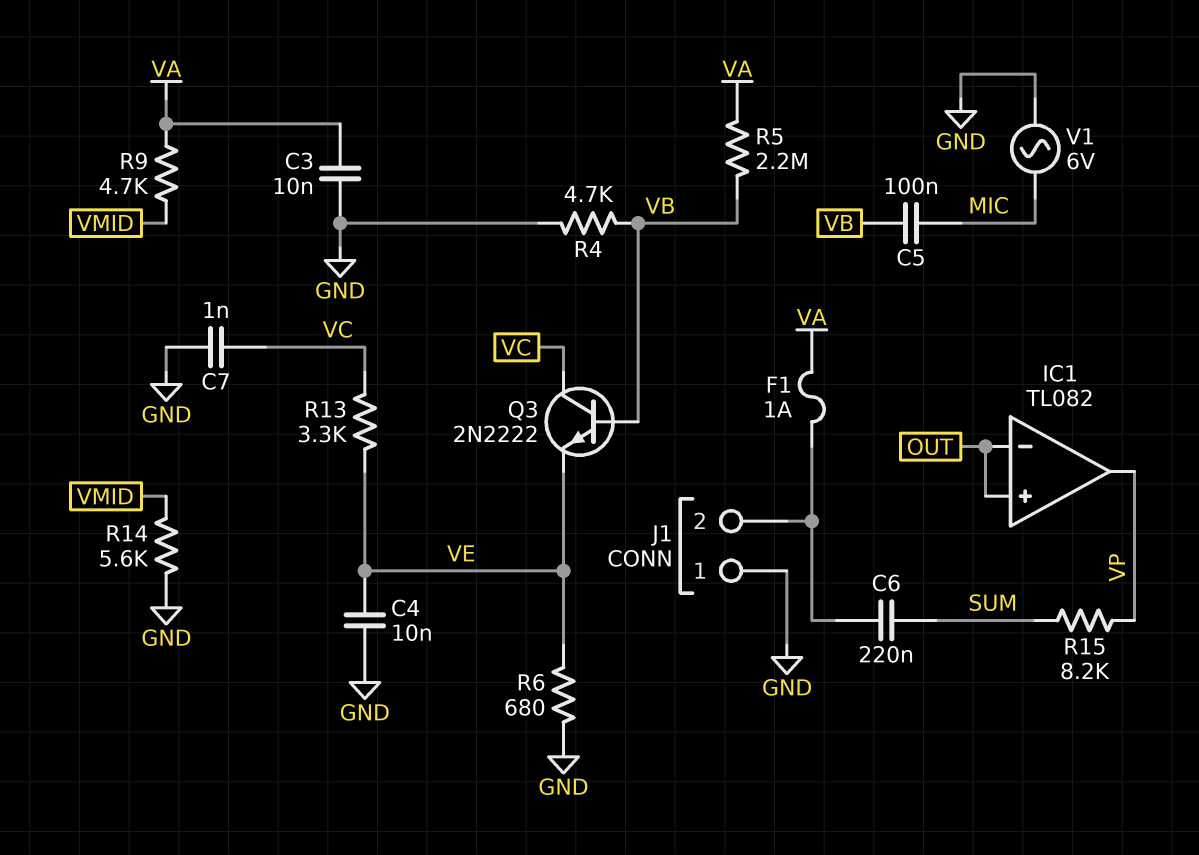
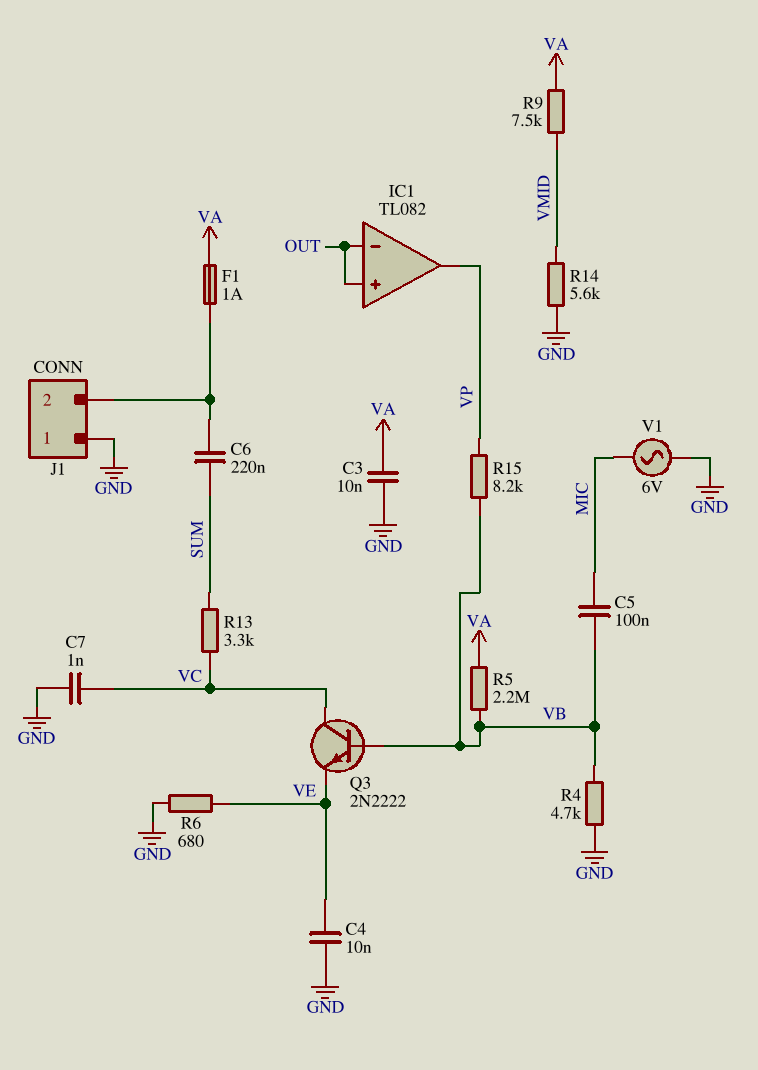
R9: 4.7k (VA, VMID) -> 7.5k (VA, VMID)
R13: 3.3k (VC, VE) -> 3.3k (SUM, VC)
R15: 8.2k (SUM, VP) -> 8.2k (VB, VP)

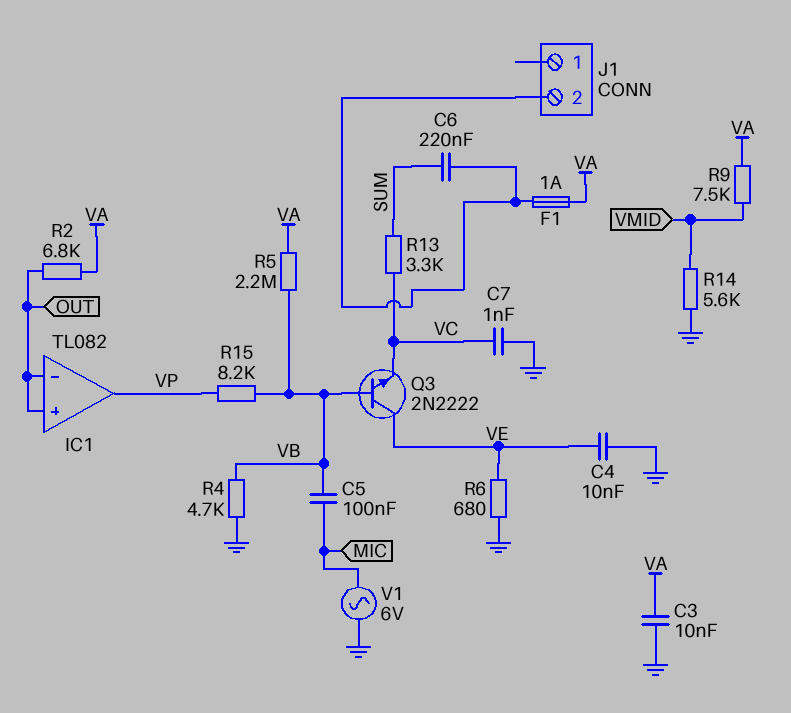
J1 pin 1: GND -> none
Q3: NPN 2N2222 (B VB, C VC, E VE) -> NPN 2N2222 (B VB, C VE, E VC)
R2: none -> 6.8k (OUT, VA)

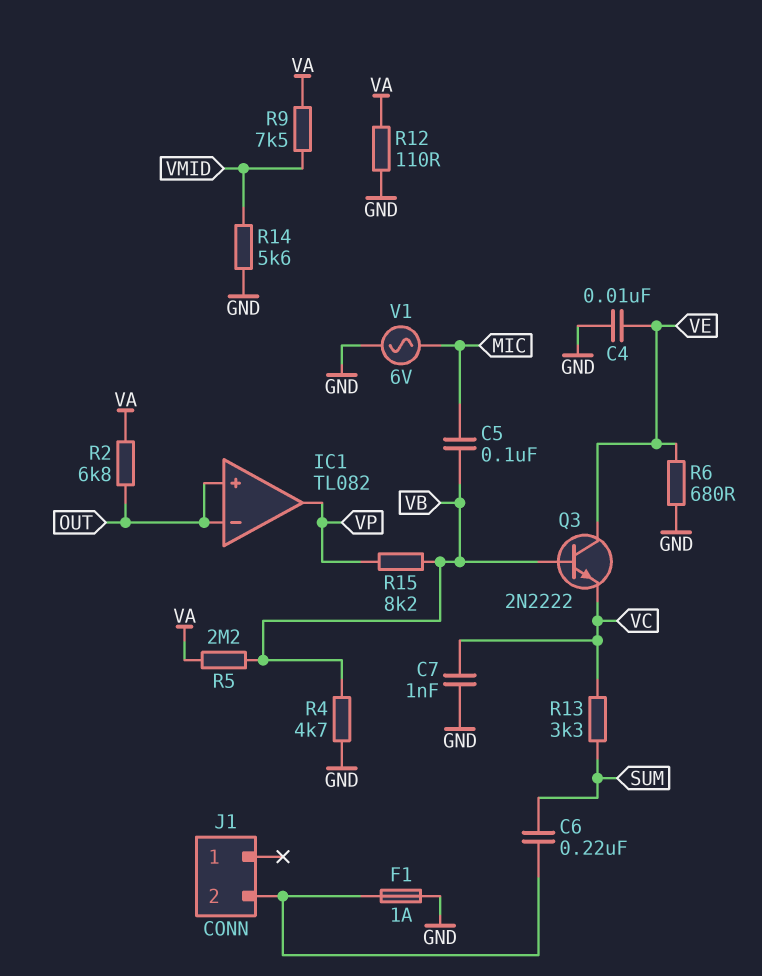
C3: 10nF (GND, VA) -> none
F1: 1A (J1/2, VA) -> 1A (GND, J1/2)
R12: none -> 110 (GND, VA)

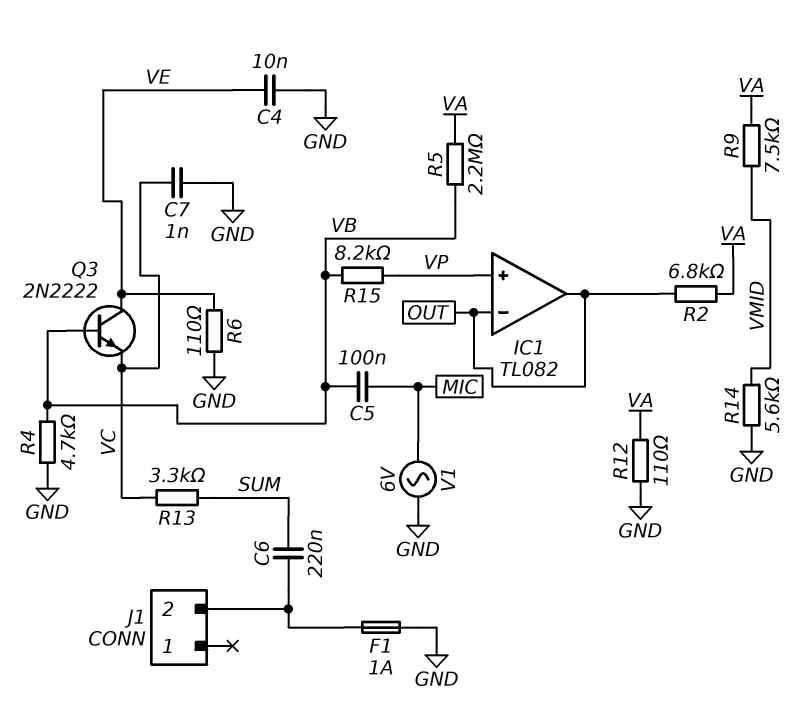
IC1 pin in+: OUT -> VP
IC1 pin out: VP -> OUT
R6: 680 (GND, VE) -> 110 (GND, VE)

